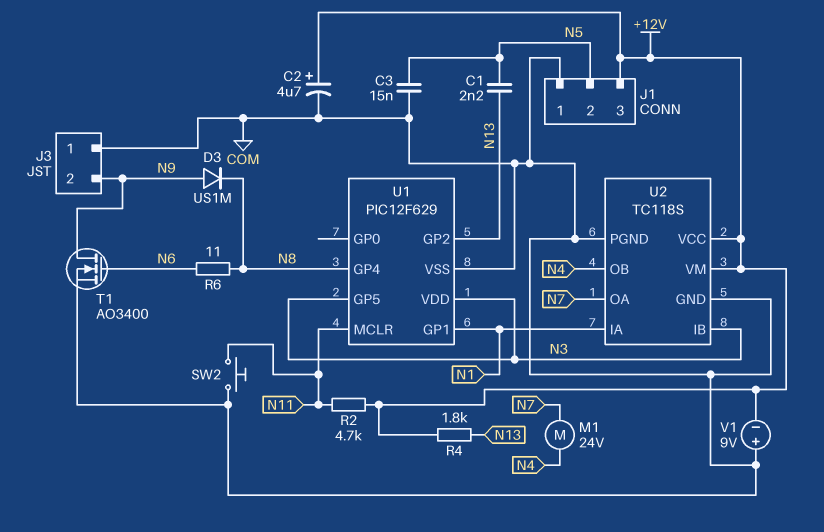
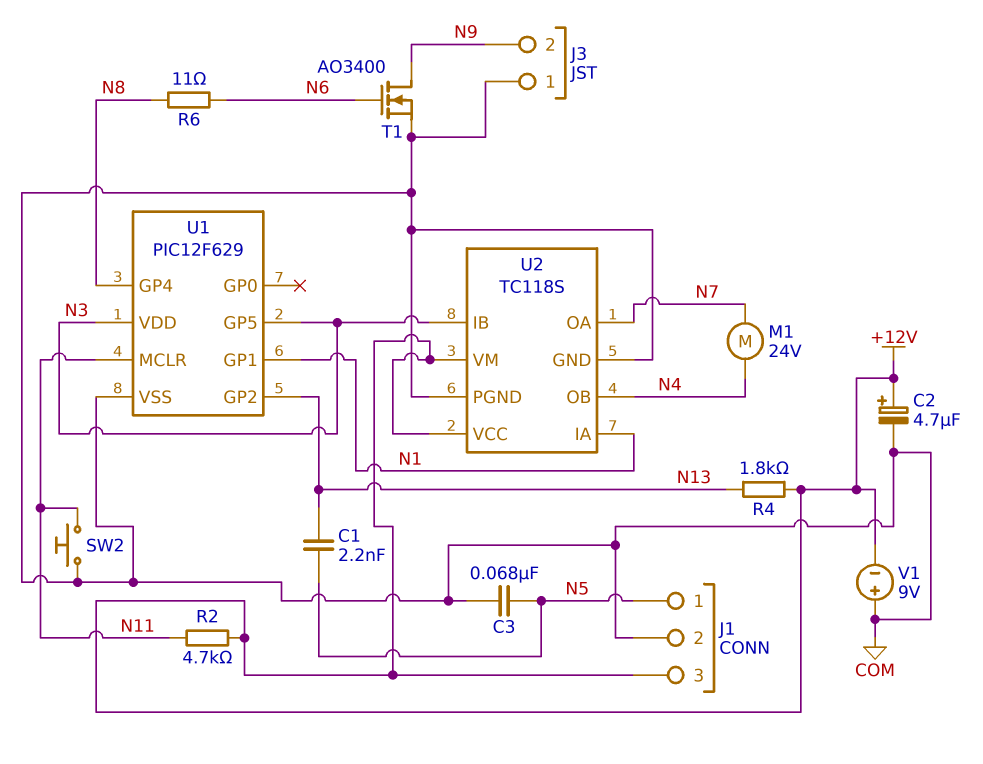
C3: 15nF (COM, N5) -> 68nF (COM, N5)
D3: diode US1M (A N9, K N8) -> none
J1 pin 1: COM -> N5
J1 pin 2: N5 -> COM

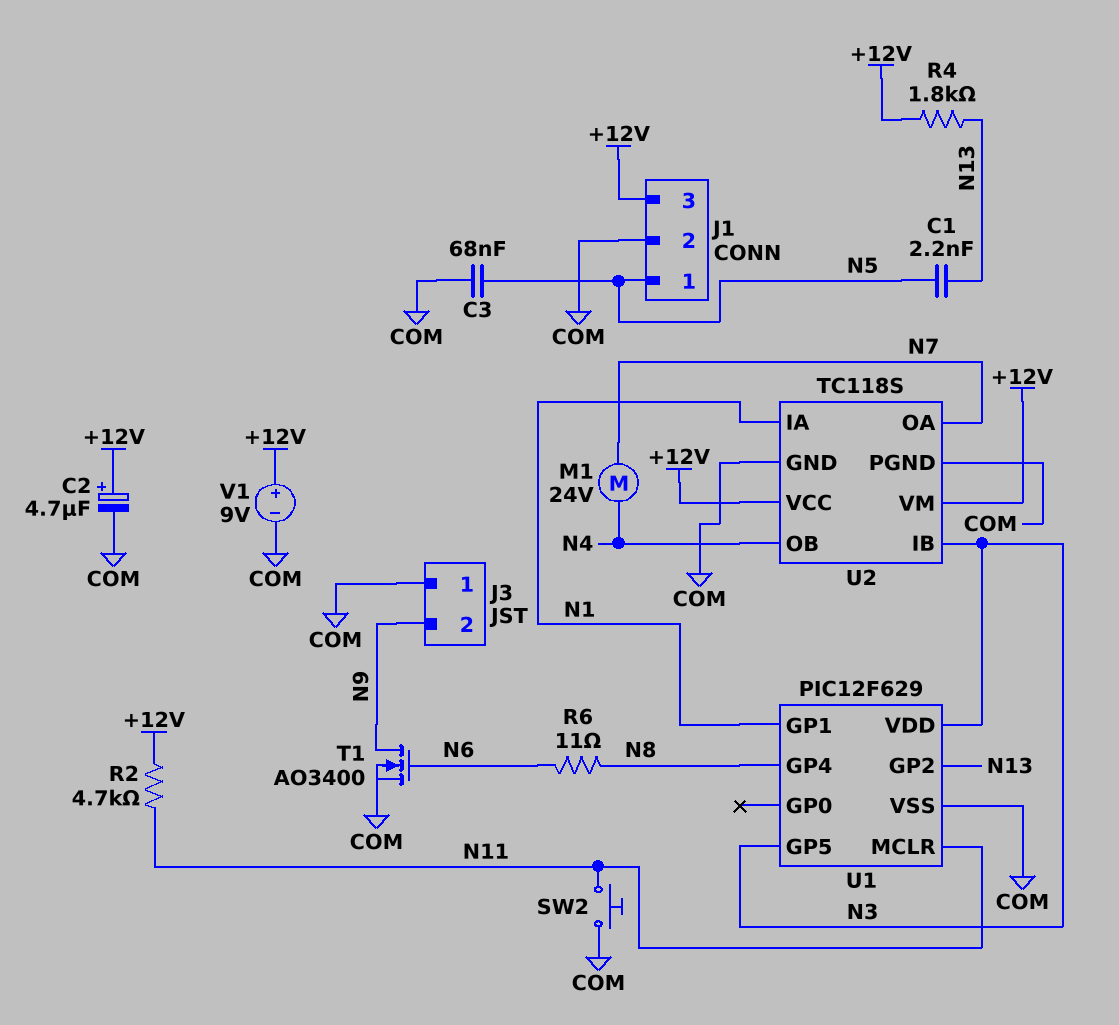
V1: 9V (plus COM, minus +12V) -> 9V (plus +12V, minus COM)

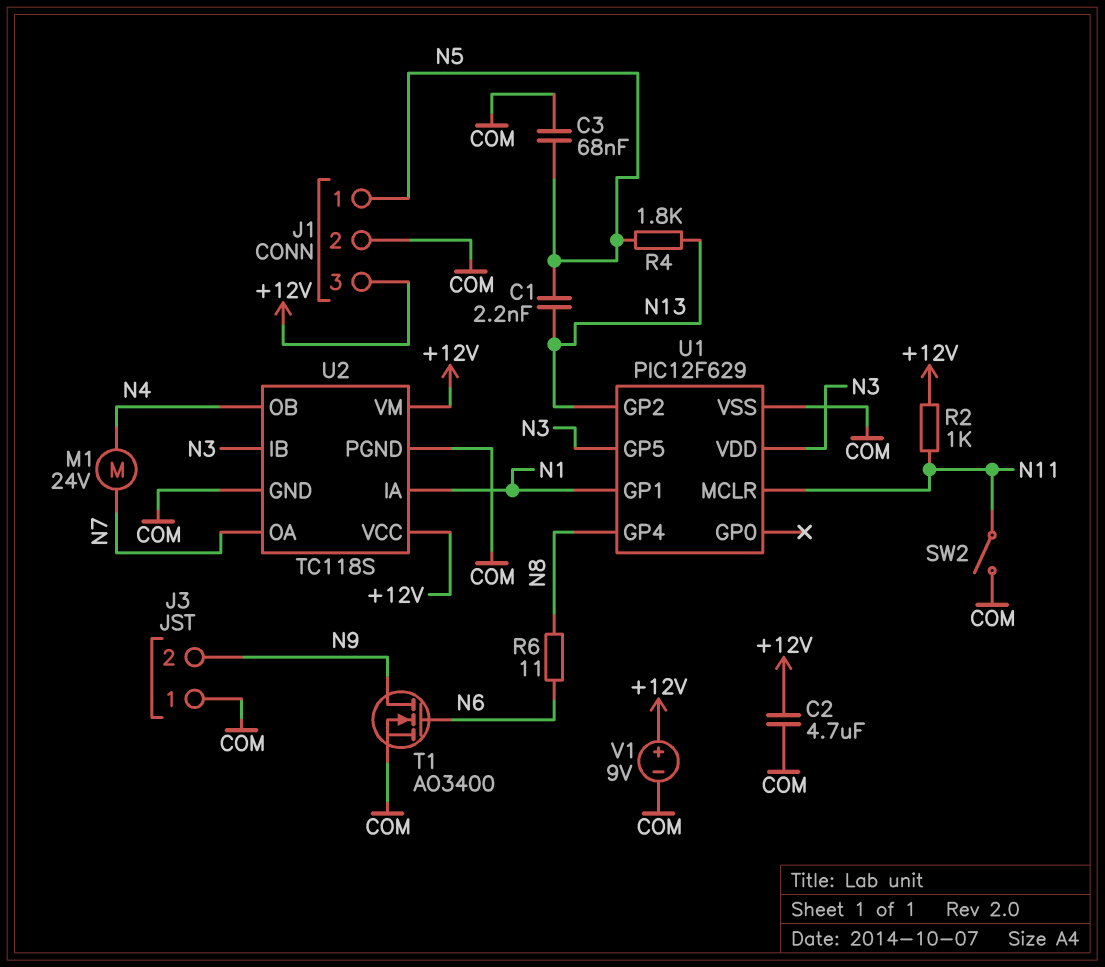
C2: 4.7uF (plus +12V, minus COM) -> 4.7uF (+12V, COM)
R2: 4.7k (+12V, N11) -> 1k (+12V, N11)
R4: 1.8k (+12V, N13) -> 1.8k (N5, N13)
SW2: button (COM, N11) -> switch (COM, N11)

